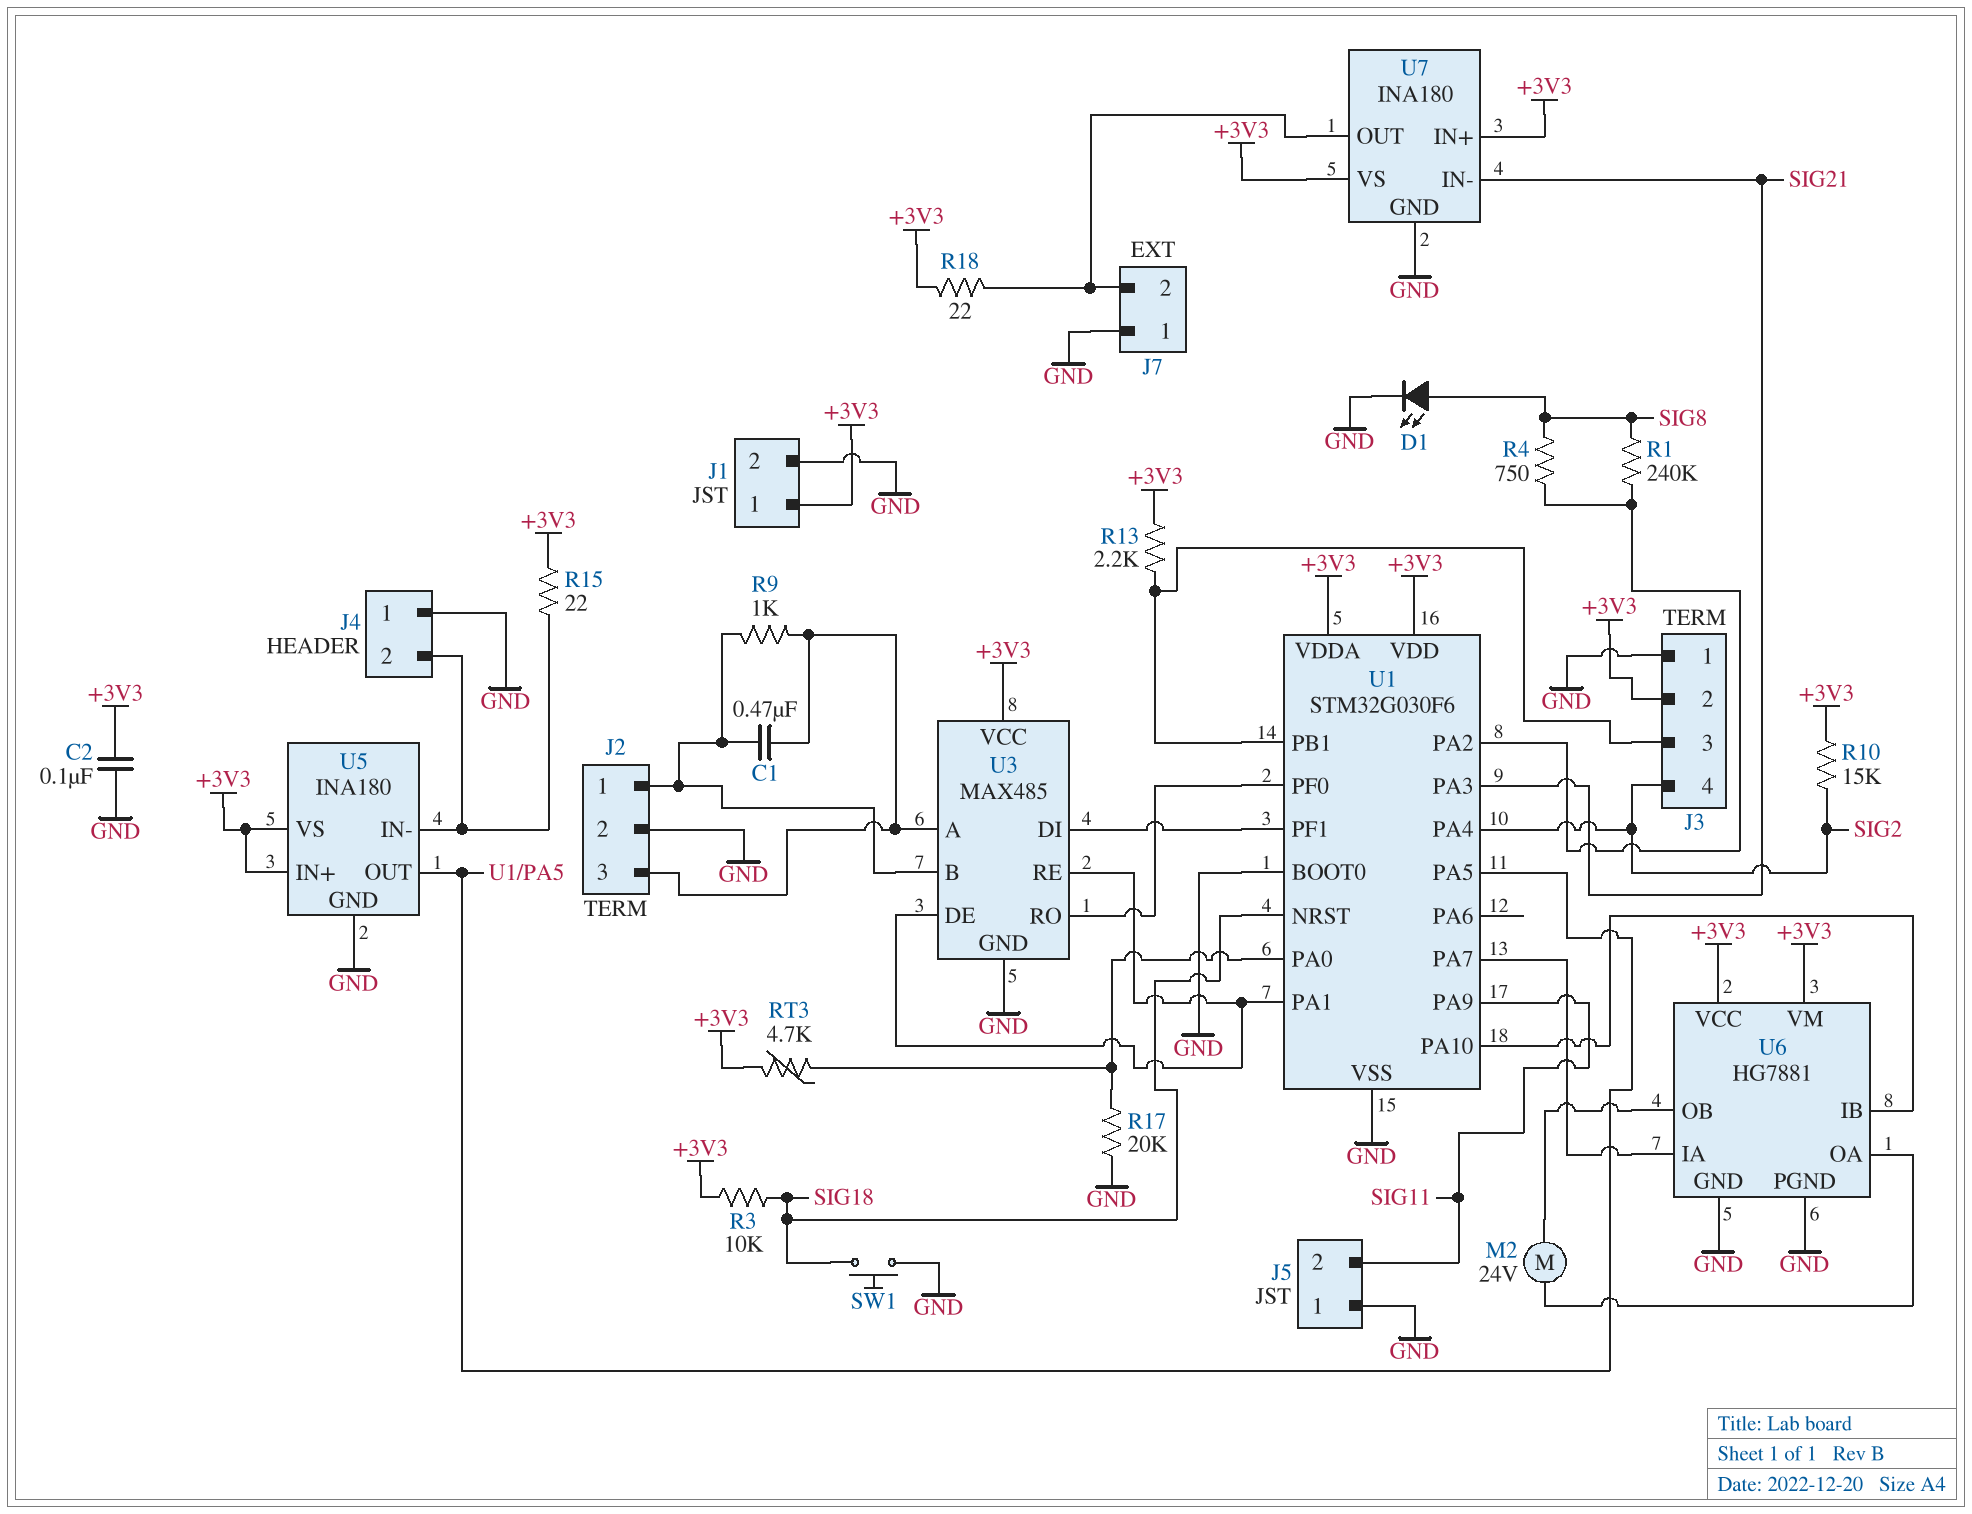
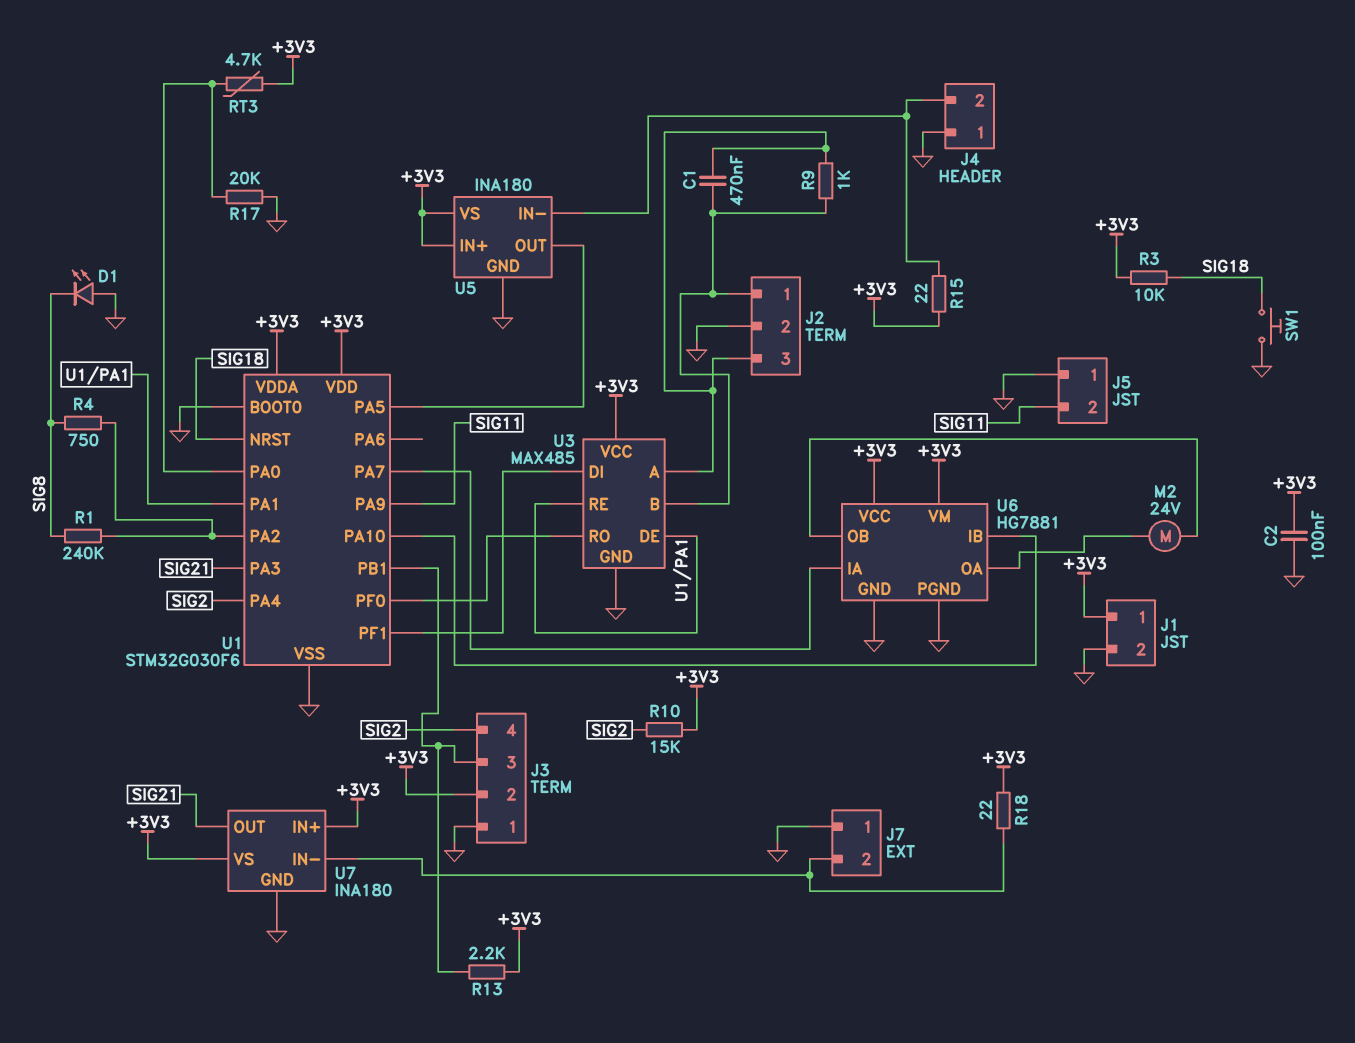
D1: LED (A SIG8, K GND) -> LED (A GND, K SIG8)
U7 pin IN-: SIG21 -> J7/2
U7 pin OUT: J7/2 -> SIG21

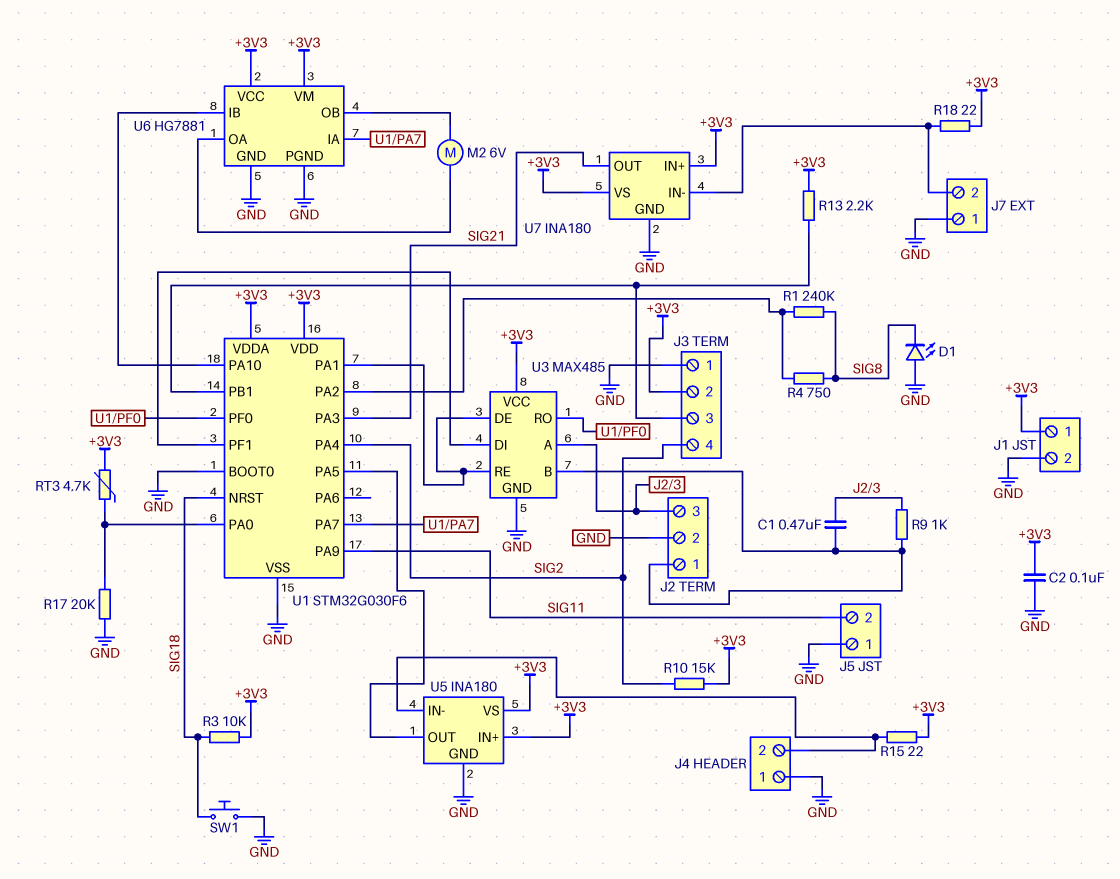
M2: motor 24V (U6/OA, U6/OB) -> motor 6V (U6/OA, U6/OB)

